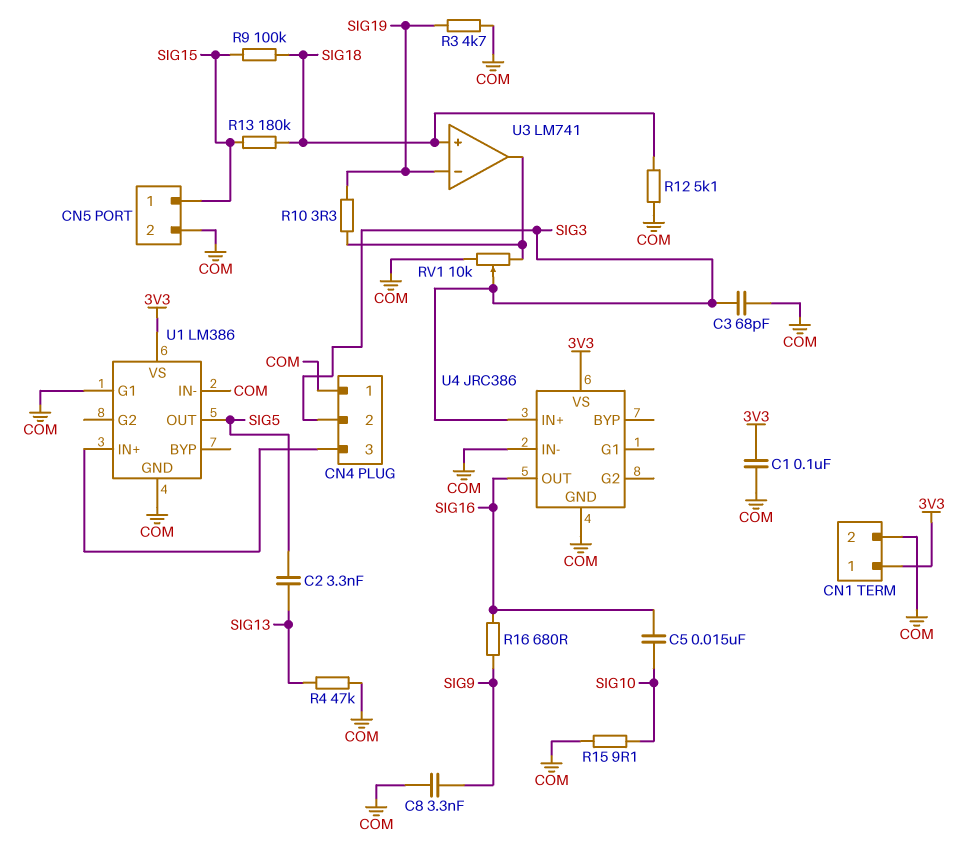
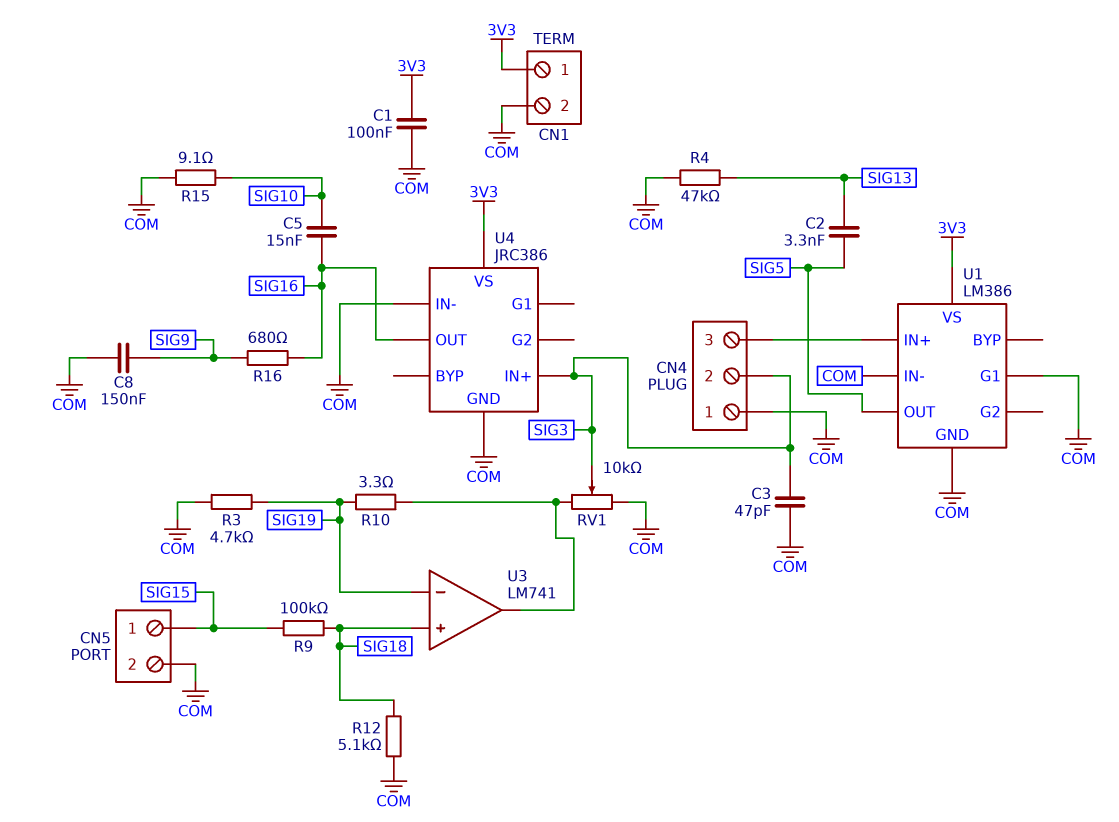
C3: 68pF (COM, SIG3) -> 47pF (COM, SIG3)
C8: 3.3nF (COM, SIG9) -> 150nF (COM, SIG9)
R13: 180k (SIG15, SIG18) -> none

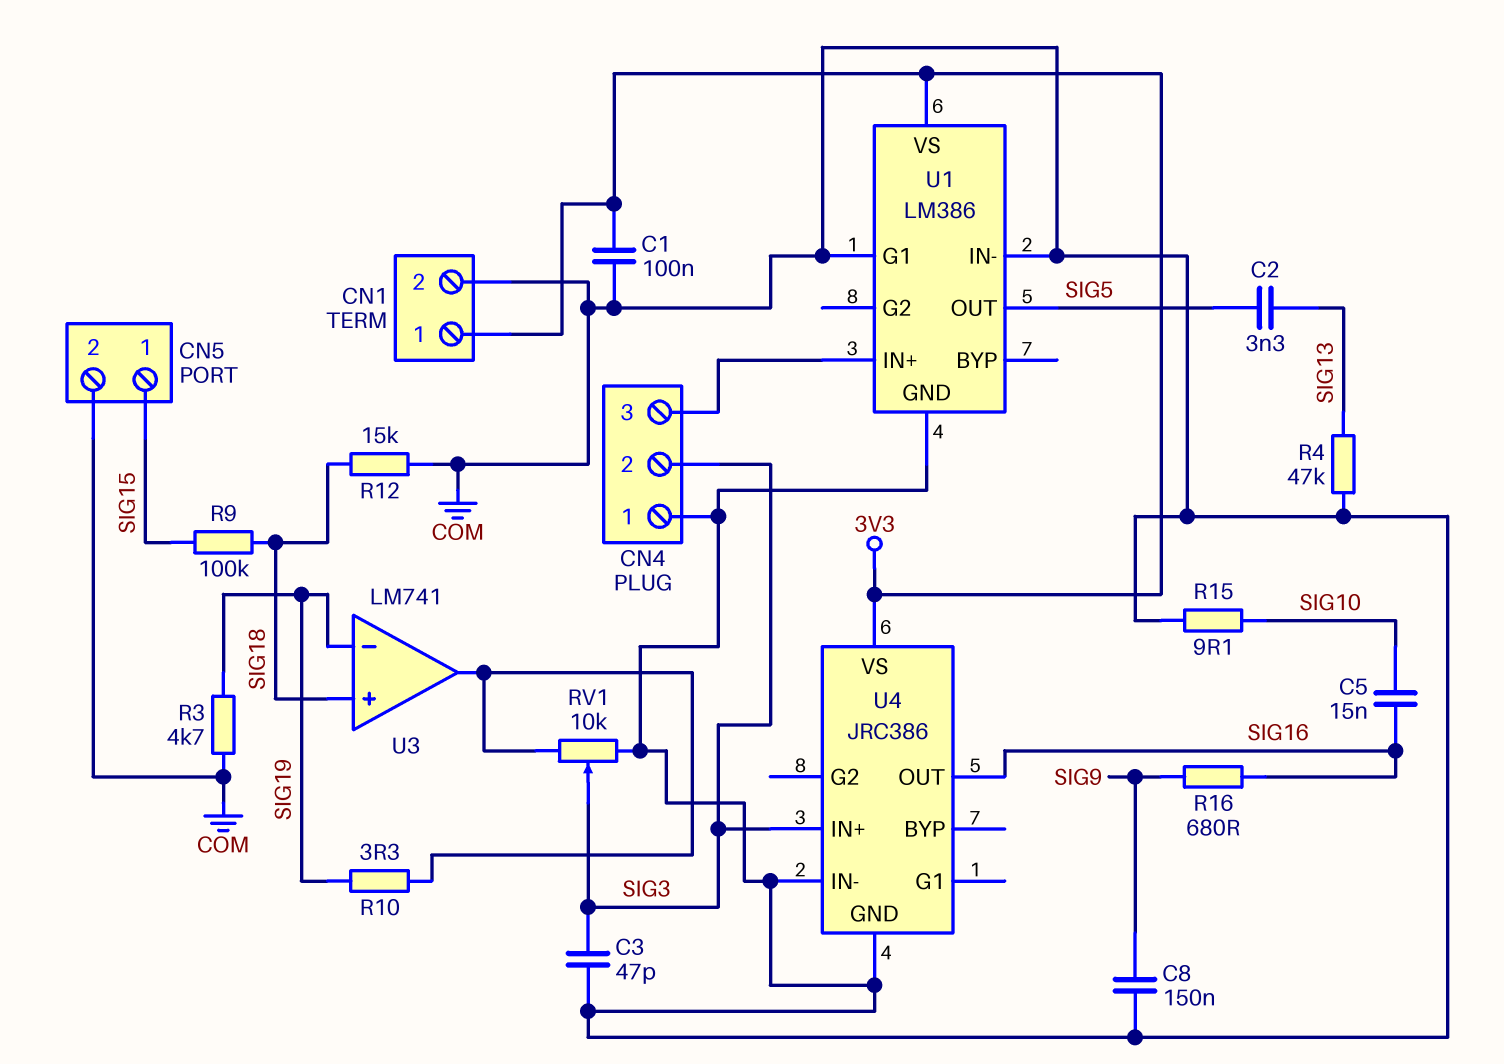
R12: 5.1k (COM, SIG18) -> 15k (COM, SIG18)

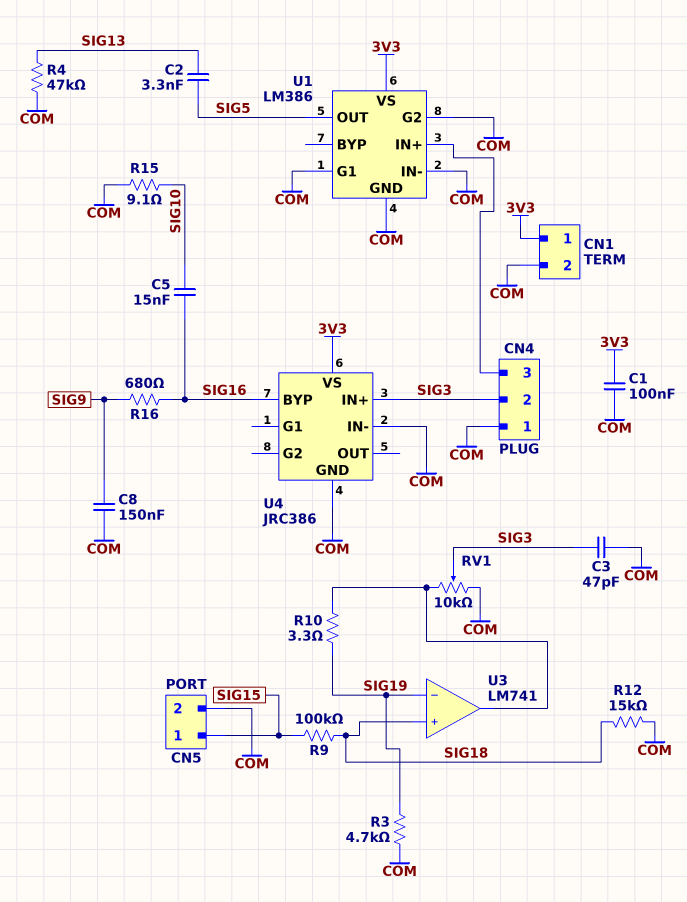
U1 pin G2: none -> COM
U4 pin BYP: none -> SIG16
U4 pin OUT: SIG16 -> none

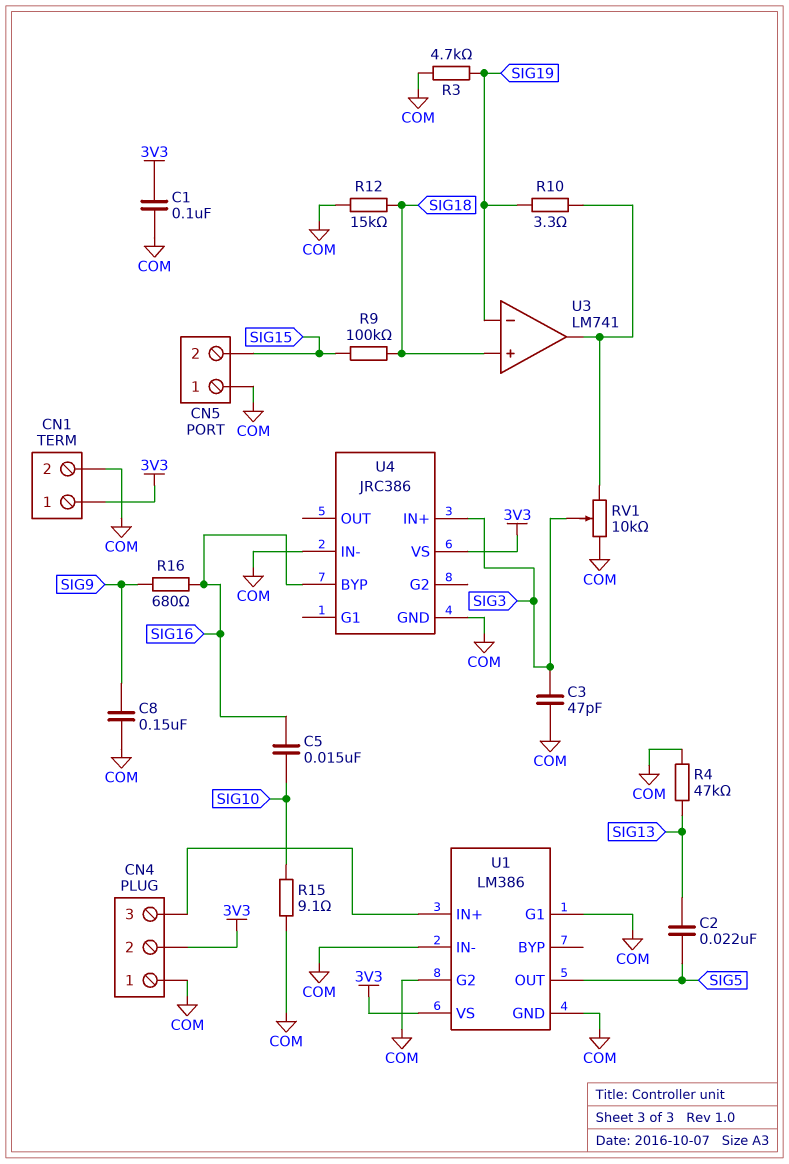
C2: 3.3nF (SIG5, SIG13) -> 22nF (SIG5, SIG13)
CN4 pin 2: SIG3 -> 3V3
CN5 pin 1: SIG15 -> COM
CN5 pin 2: COM -> SIG15

